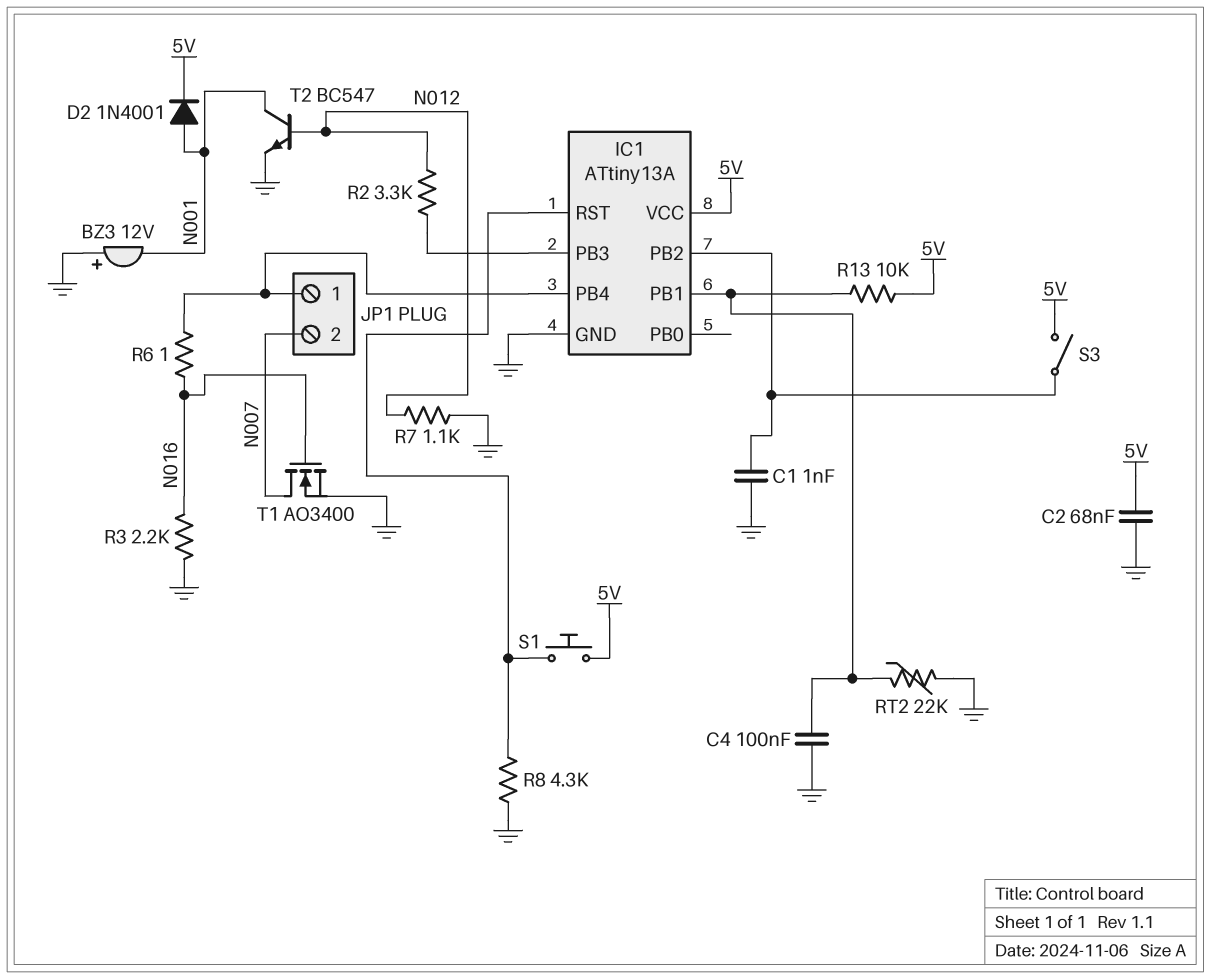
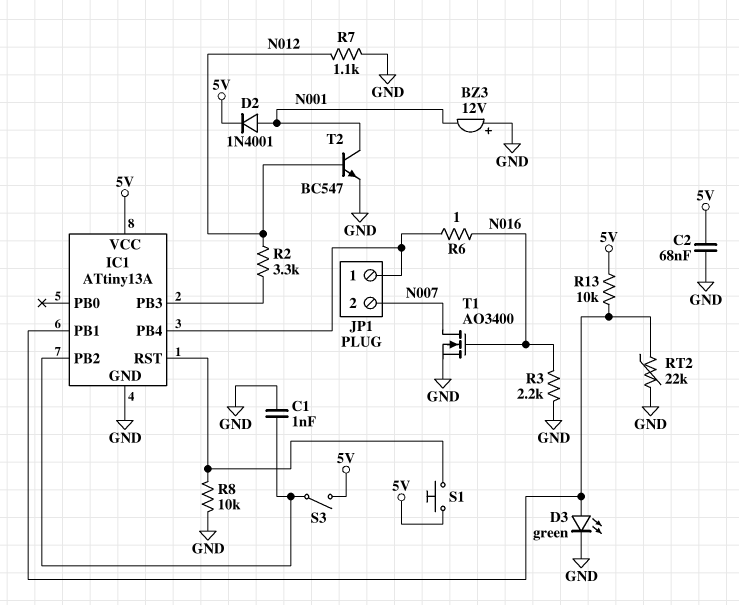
C4: 100nF (GND, IC1/PB1) -> none
D3: none -> LED green (A IC1/PB1, K GND)
R8: 4.3k (GND, IC1/RST) -> 10k (GND, IC1/RST)

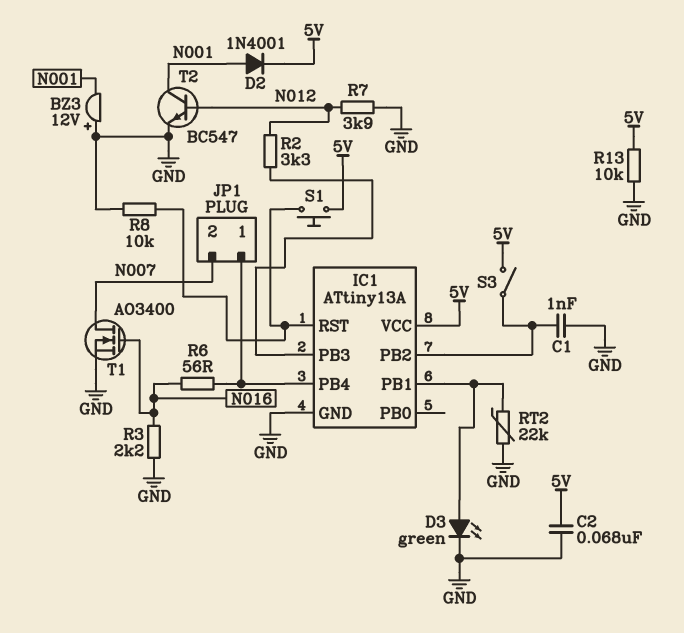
R6: 1 (IC1/PB4, N016) -> 56 (IC1/PB4, N016)
R7: 1.1k (GND, N012) -> 3.9k (GND, N012)
R13: 10k (5V, IC1/PB1) -> 10k (5V, GND)

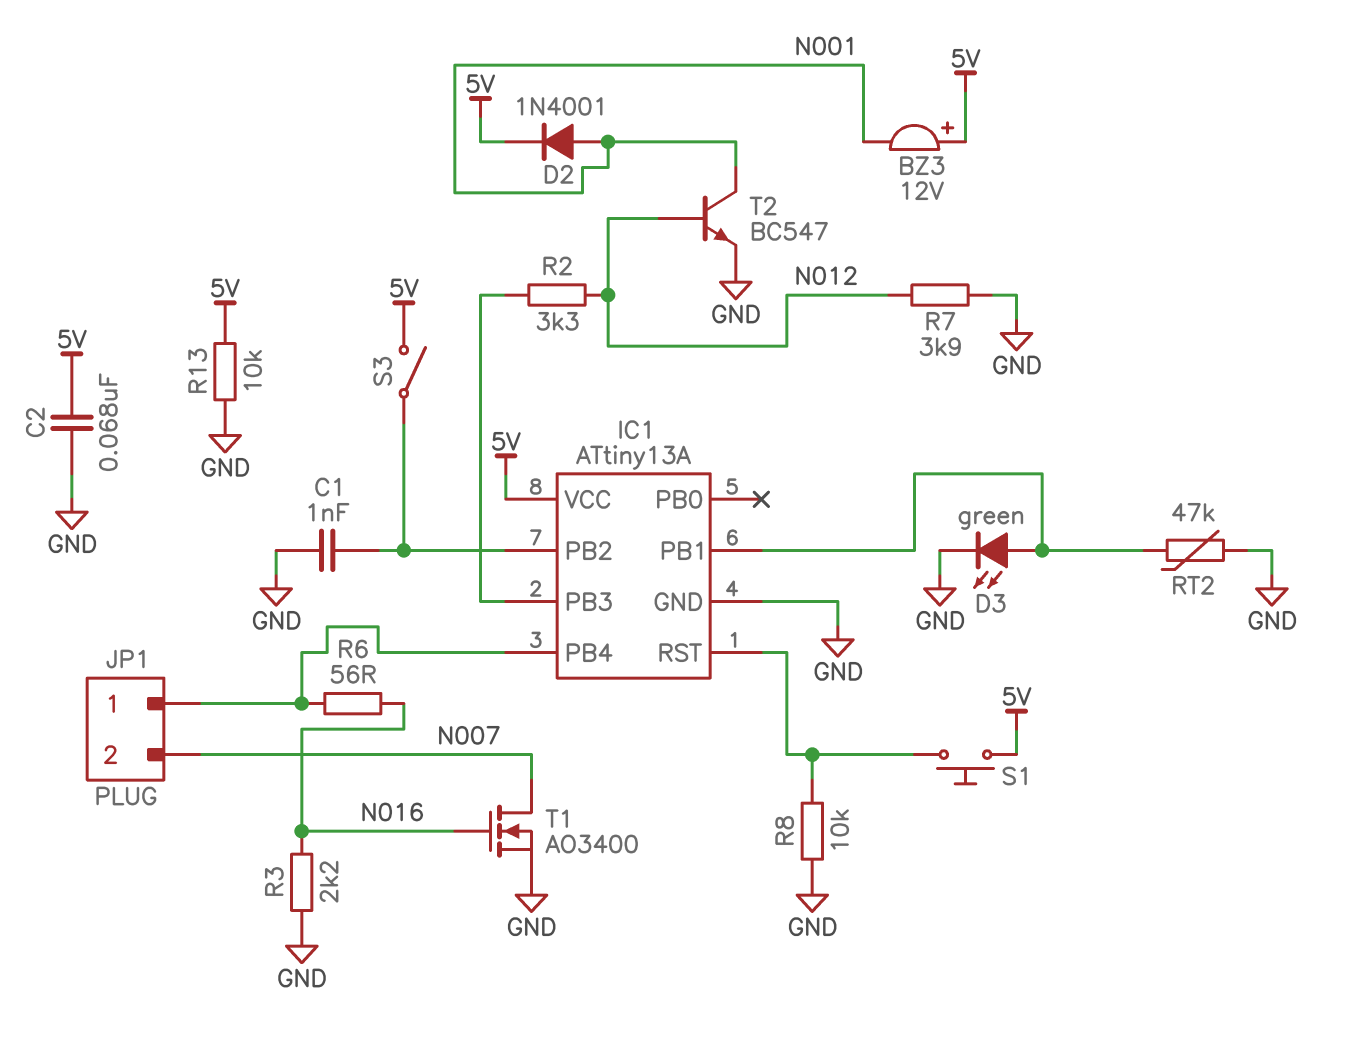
BZ3: buzzer 12V (plus GND, minus N001) -> buzzer 12V (plus 5V, minus N001)
RT2: 22k (GND, IC1/PB1) -> 47k (GND, IC1/PB1)

